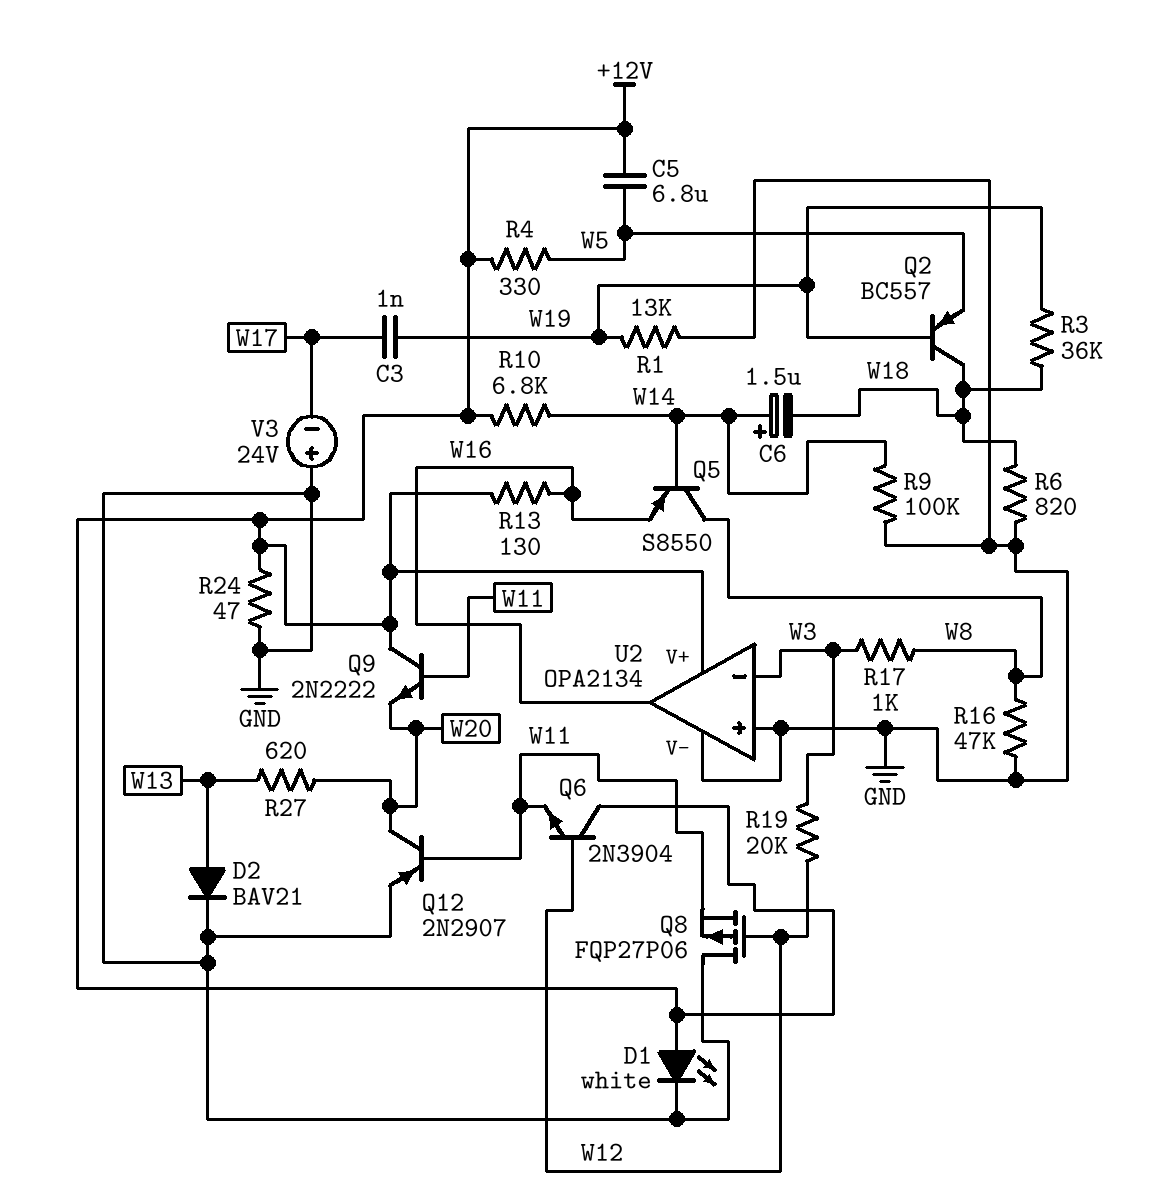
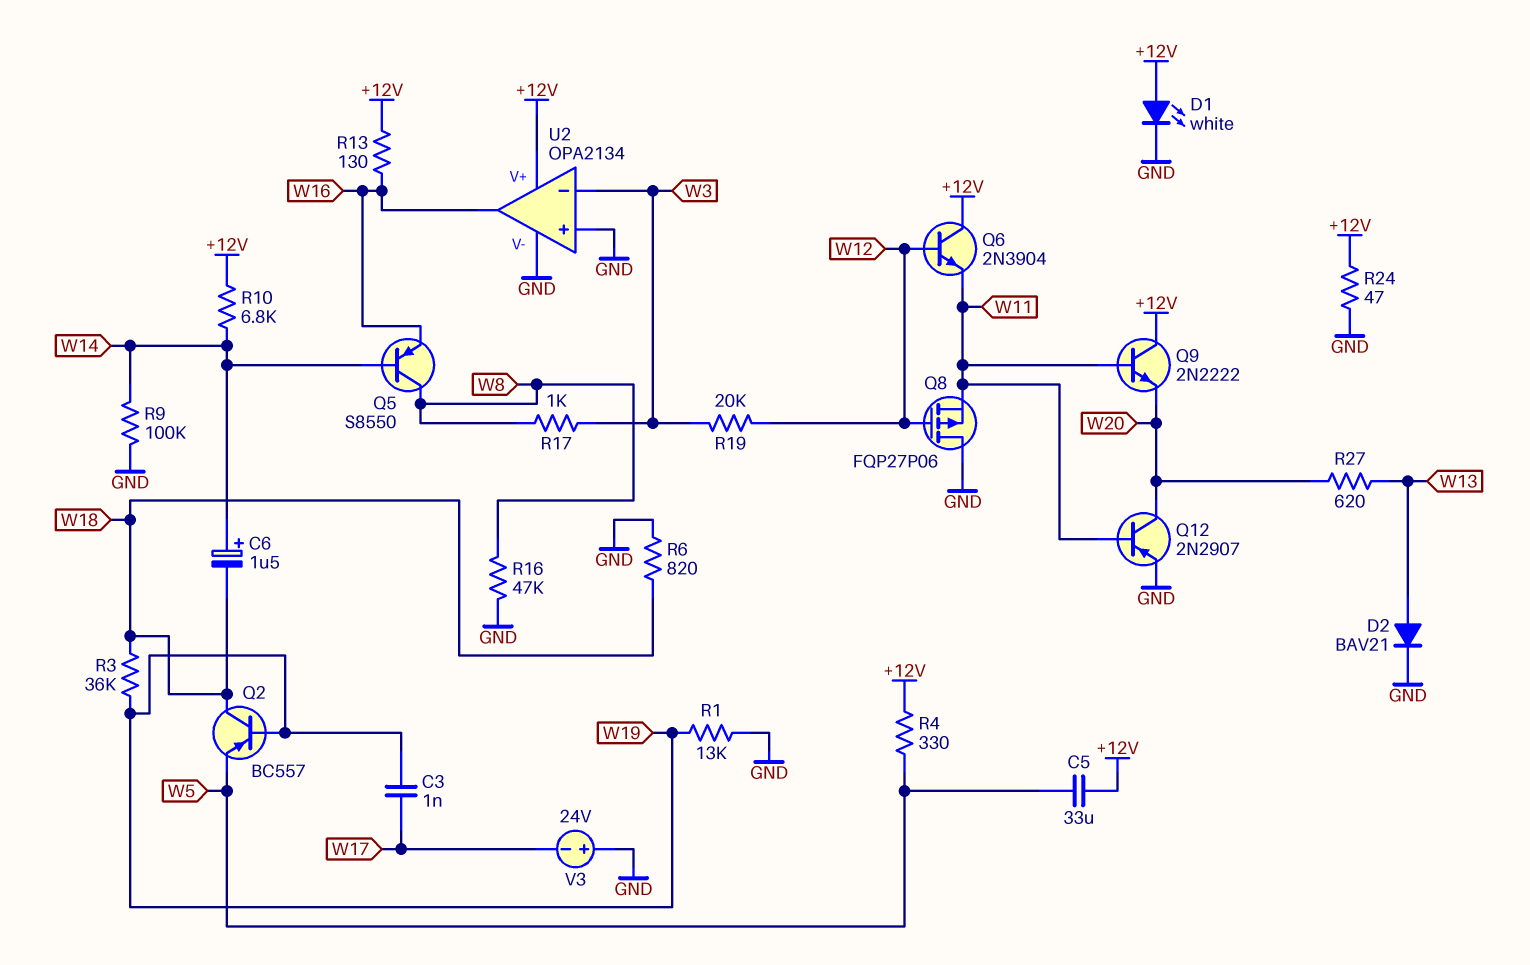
C5: 6.8uF (+12V, W5) -> 33uF (+12V, W5)

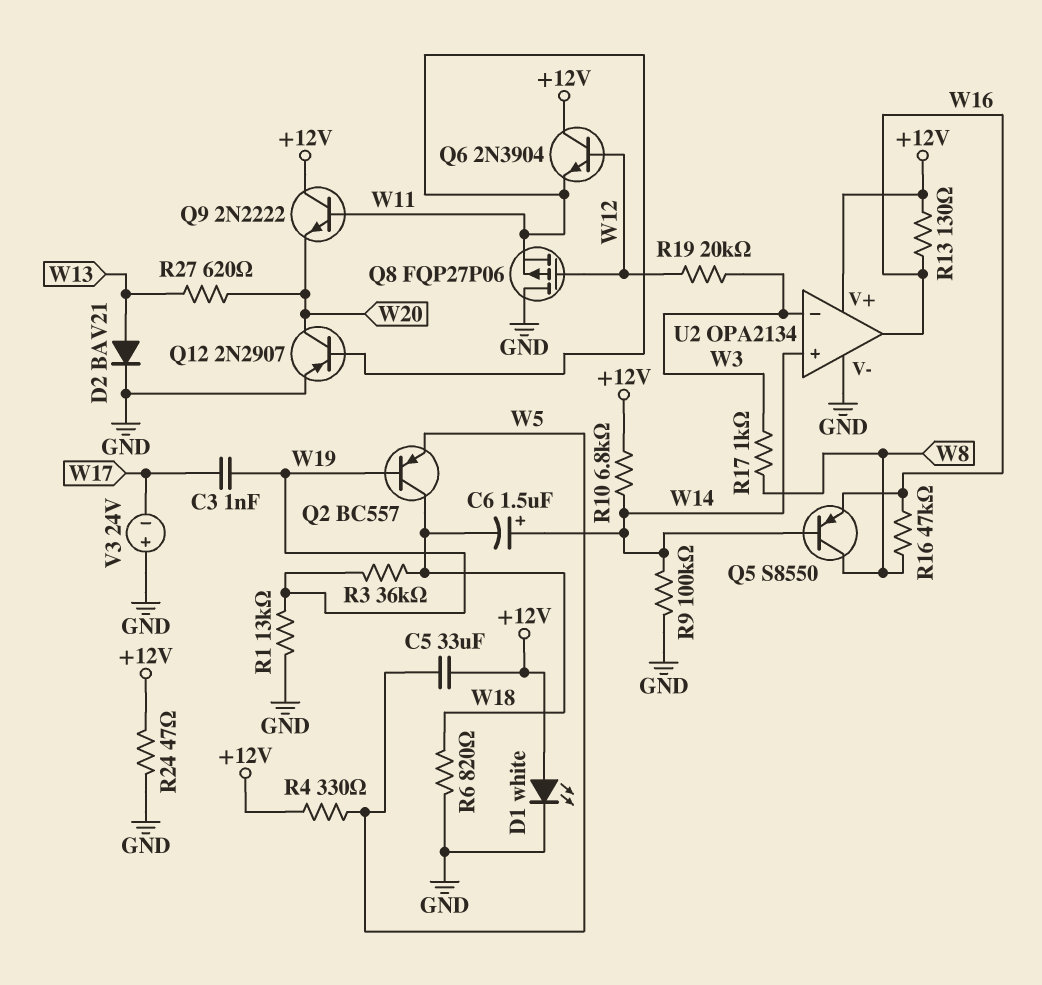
R16: 47k (GND, W8) -> 47k (W8, W16)
U2 pin in+: GND -> W14

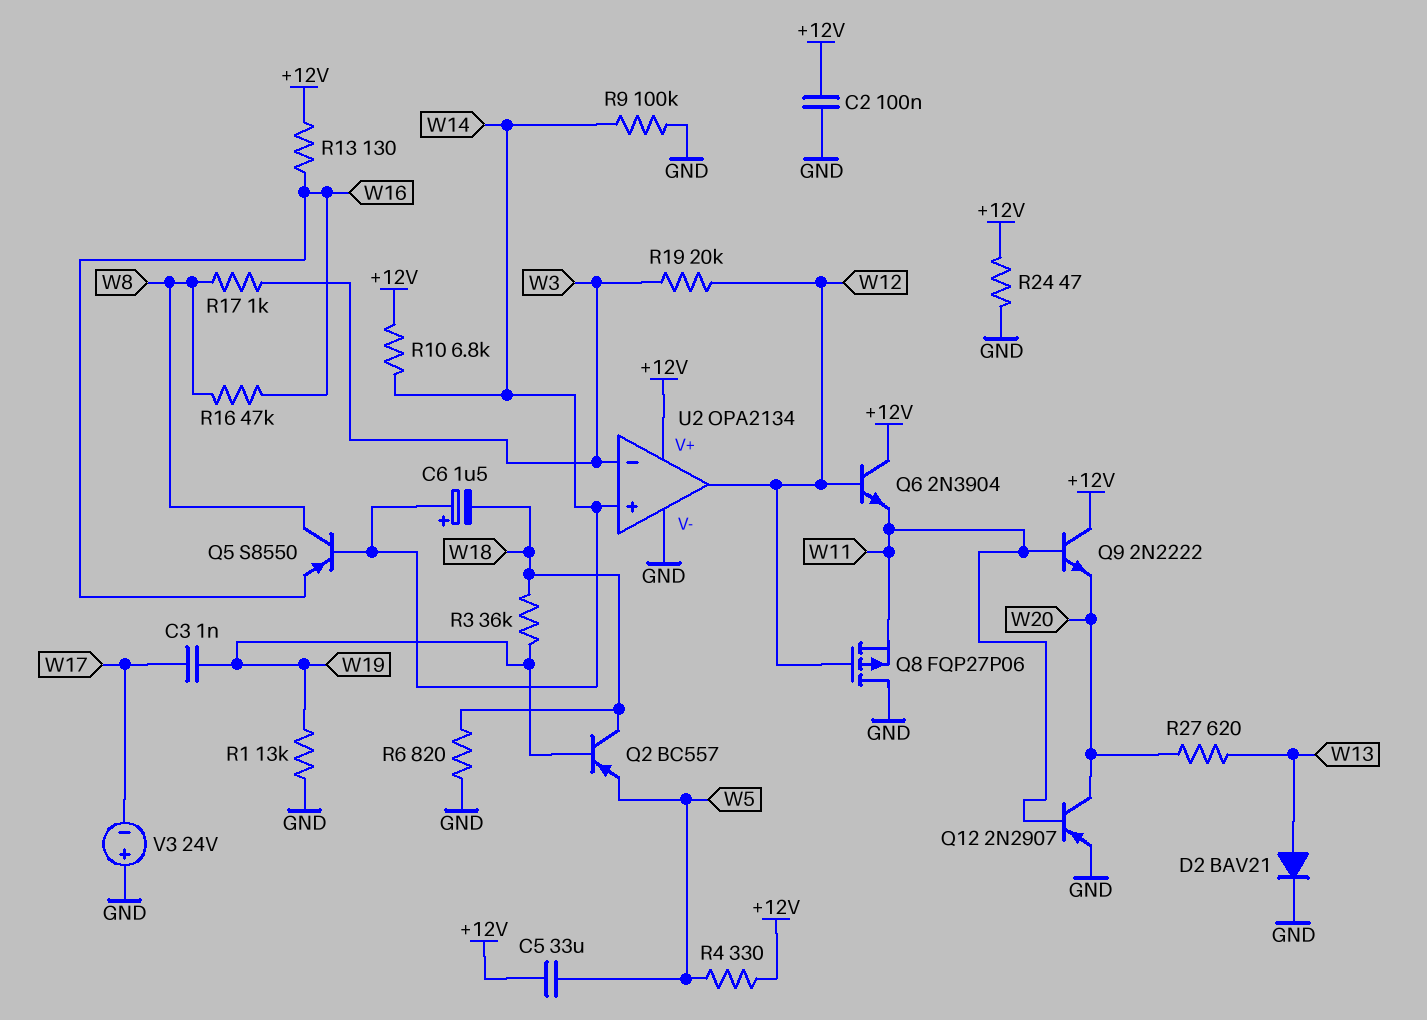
C2: none -> 100nF (+12V, GND)
D1: LED white (A +12V, K GND) -> none
U2 pin out: W16 -> W12

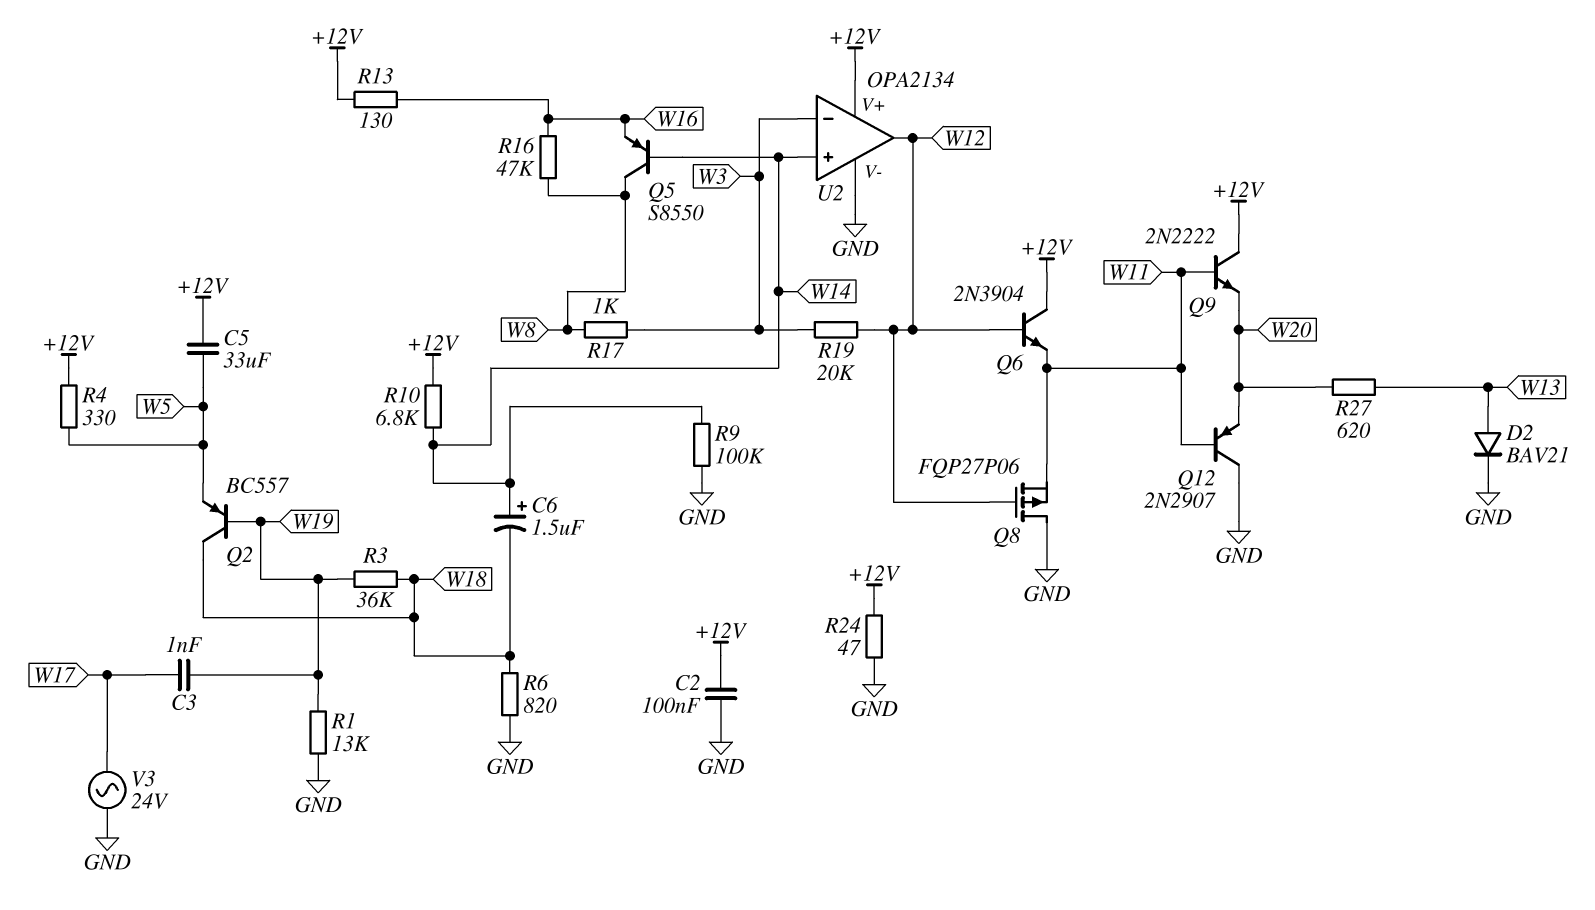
Q12: PNP 2N2907 (B W11, C W20, E GND) -> PNP 2N2907 (B W11, C GND, E W20)
V3: 24V (plus GND, minus W17) -> AC 24V (GND, W17)

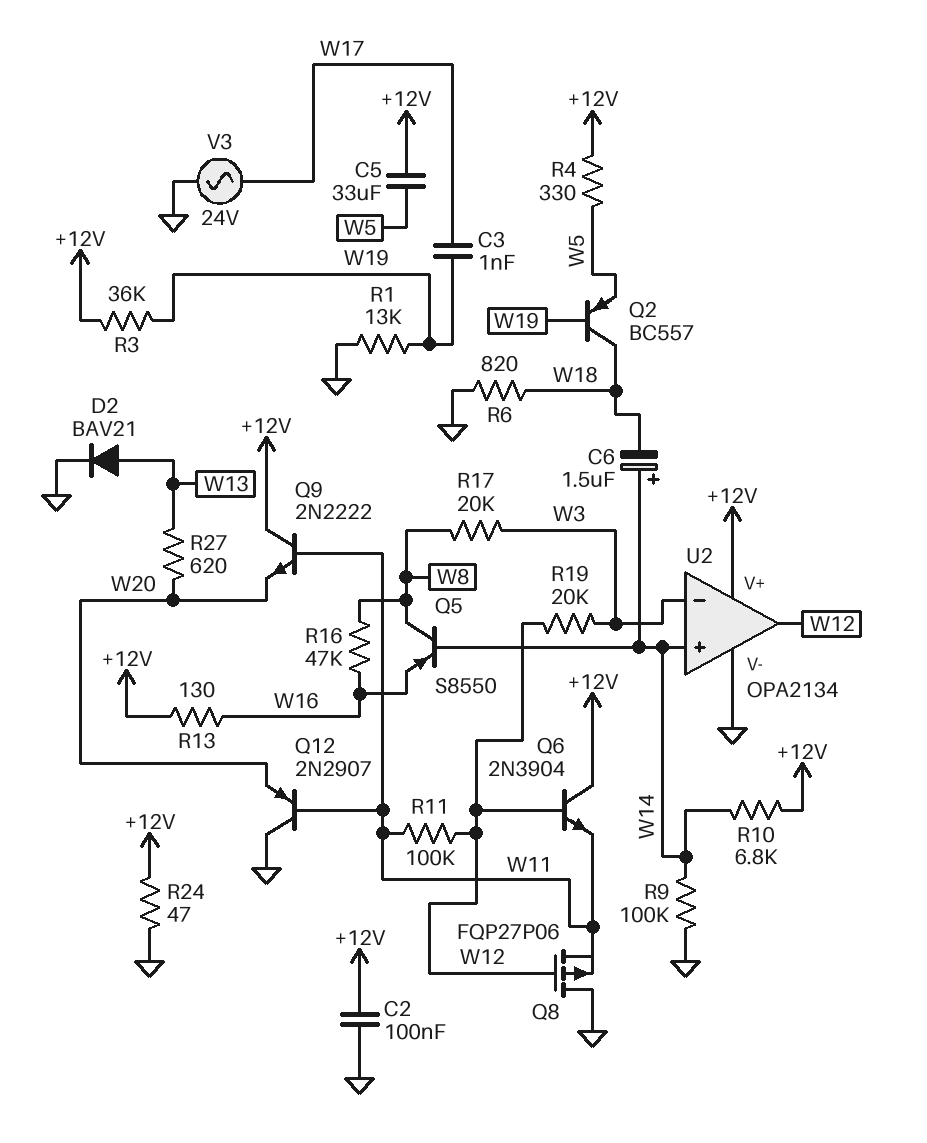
R3: 36k (W18, W19) -> 36k (+12V, W19)
R11: none -> 100k (W11, W12)
R17: 1k (W3, W8) -> 20k (W3, W8)

